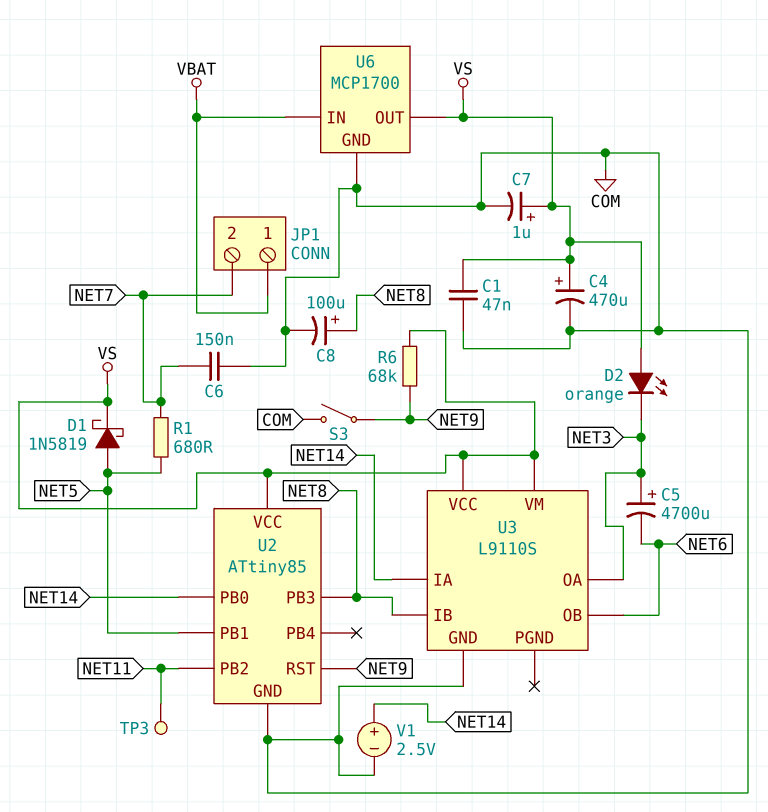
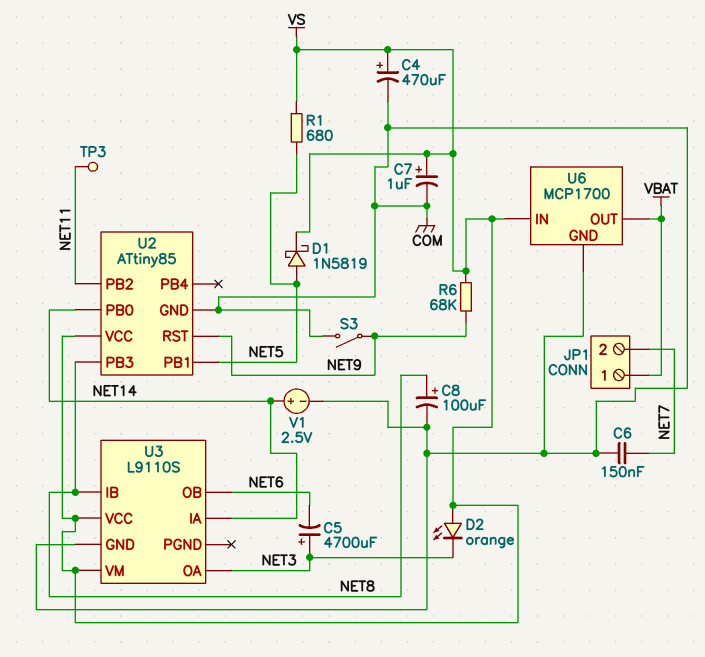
C1: 47nF (COM, VS) -> none
R1: 680 (NET5, NET7) -> 680 (NET5, VS)
U6 pin IN: VBAT -> VS
U6 pin OUT: VS -> VBAT

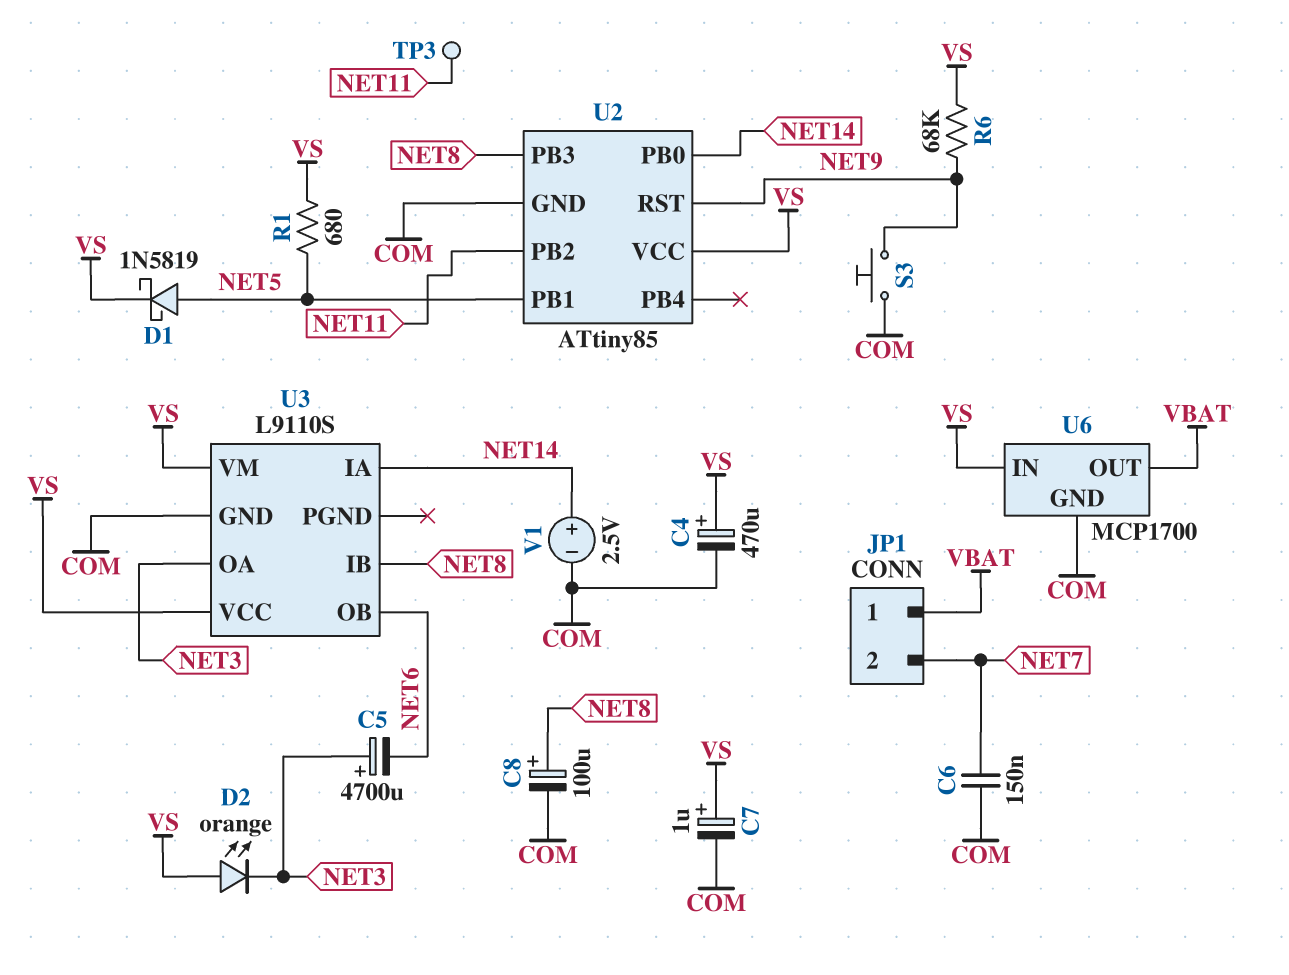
S3: switch (COM, NET9) -> button (COM, NET9)

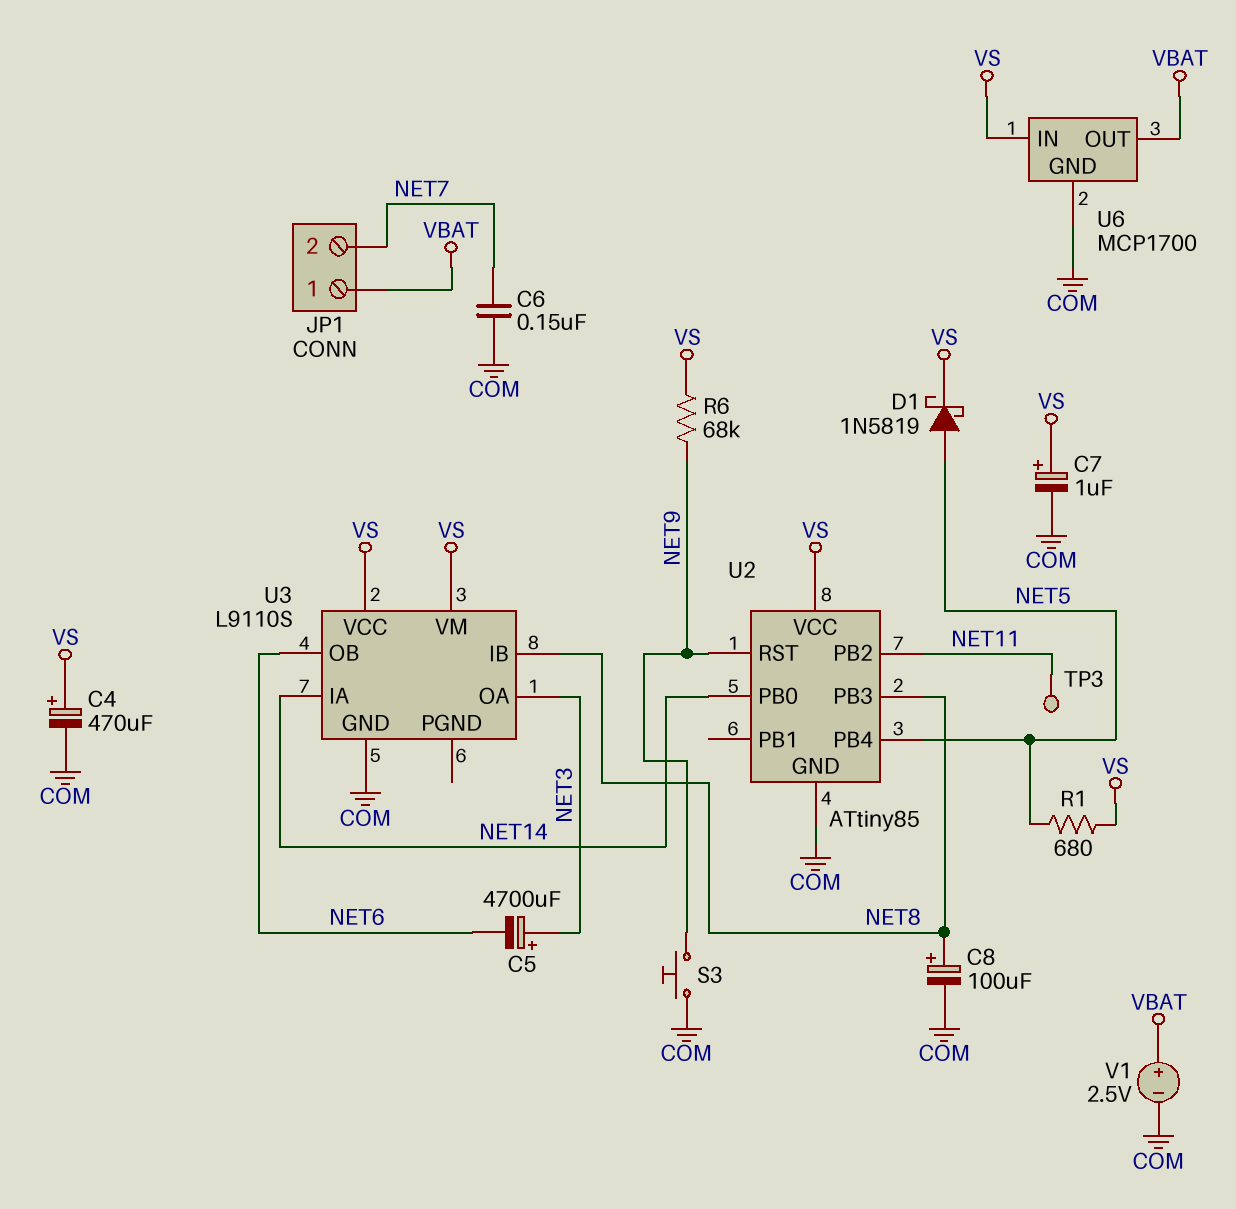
D2: LED orange (A VS, K NET3) -> none
U2 pin PB1: NET5 -> none
U2 pin PB4: none -> NET5
V1: 2.5V (plus NET14, minus COM) -> 2.5V (plus VBAT, minus COM)

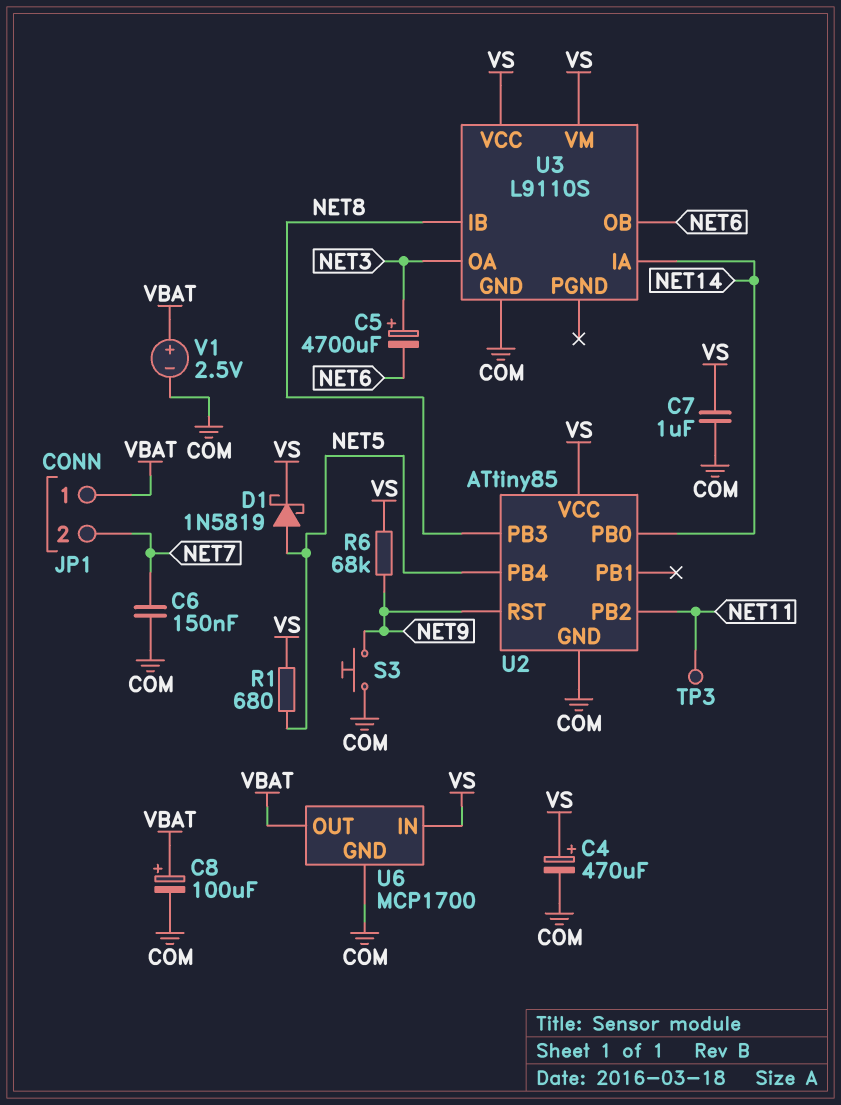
C7: 1uF (plus VS, minus COM) -> 1uF (COM, VS)
C8: 100uF (plus NET8, minus COM) -> 100uF (plus VBAT, minus COM)

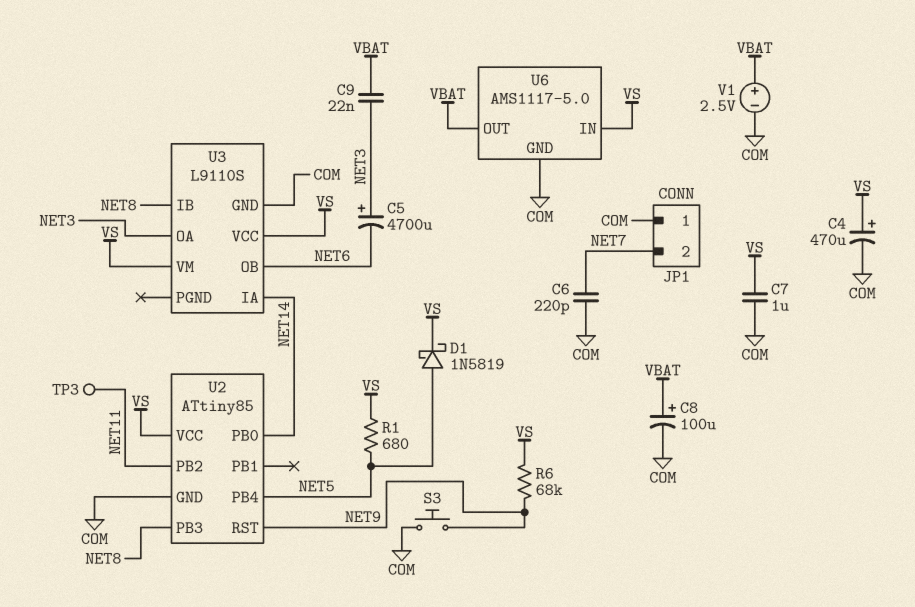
C6: 150nF (COM, NET7) -> 220pF (COM, NET7)
C9: none -> 22nF (NET3, VBAT)
JP1 pin 1: VBAT -> COM
U6: MCP1700 -> AMS1117-5.0

